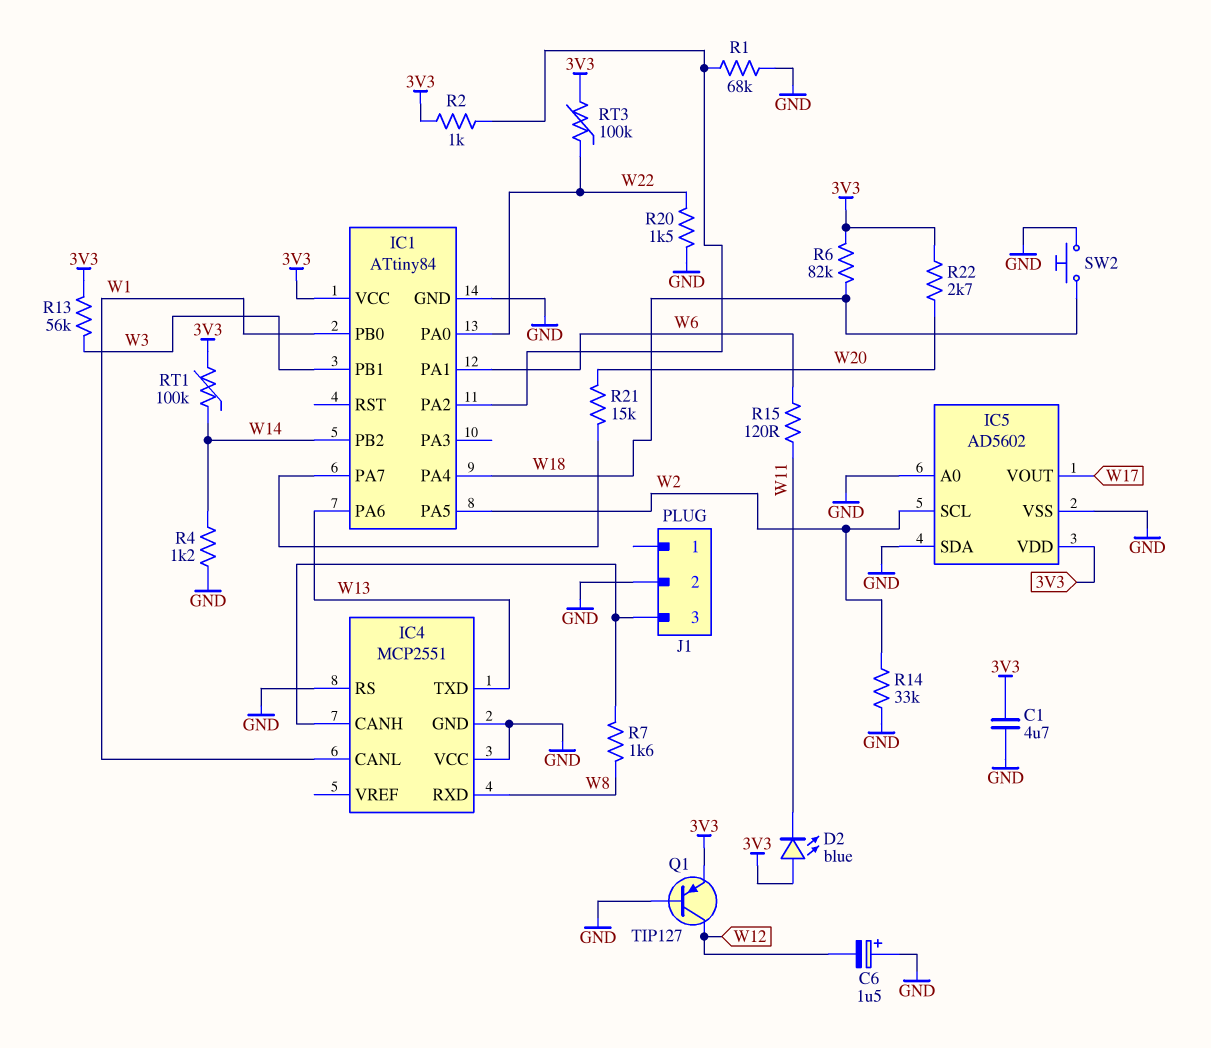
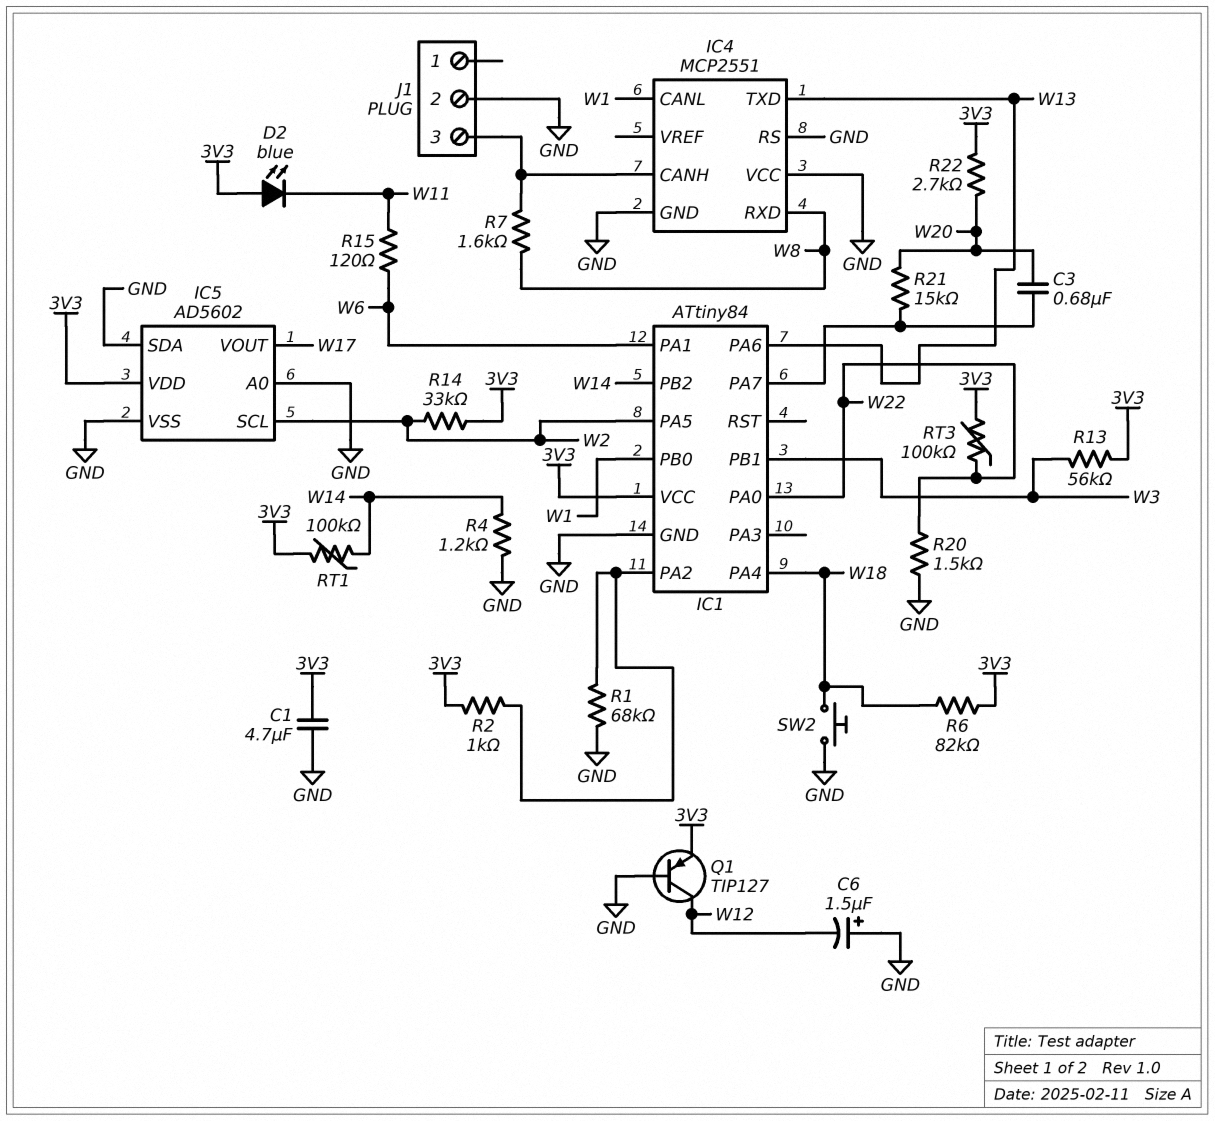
C3: none -> 680nF (IC1/PA7, W20)
R14: 33k (GND, W2) -> 33k (3V3, W2)

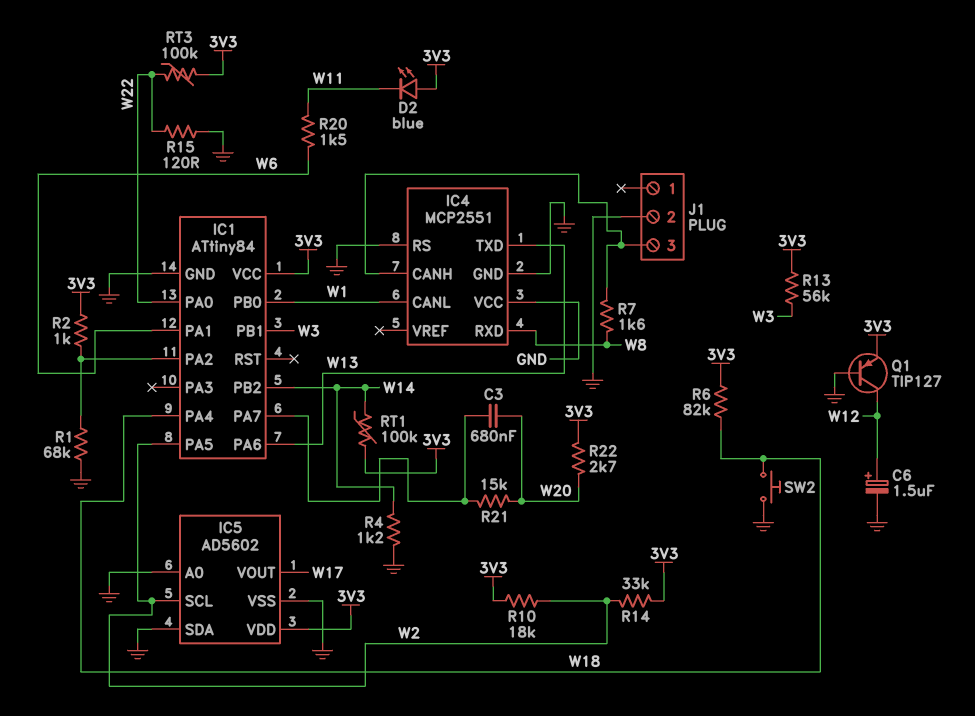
C1: 4.7uF (3V3, GND) -> none
C6: 1.5uF (plus GND, minus W12) -> 1.5uF (plus W12, minus GND)
R10: none -> 18k (3V3, W2)
R15: 120 (W6, W11) -> 120 (GND, W22)
R20: 1.5k (GND, W22) -> 1.5k (W6, W11)

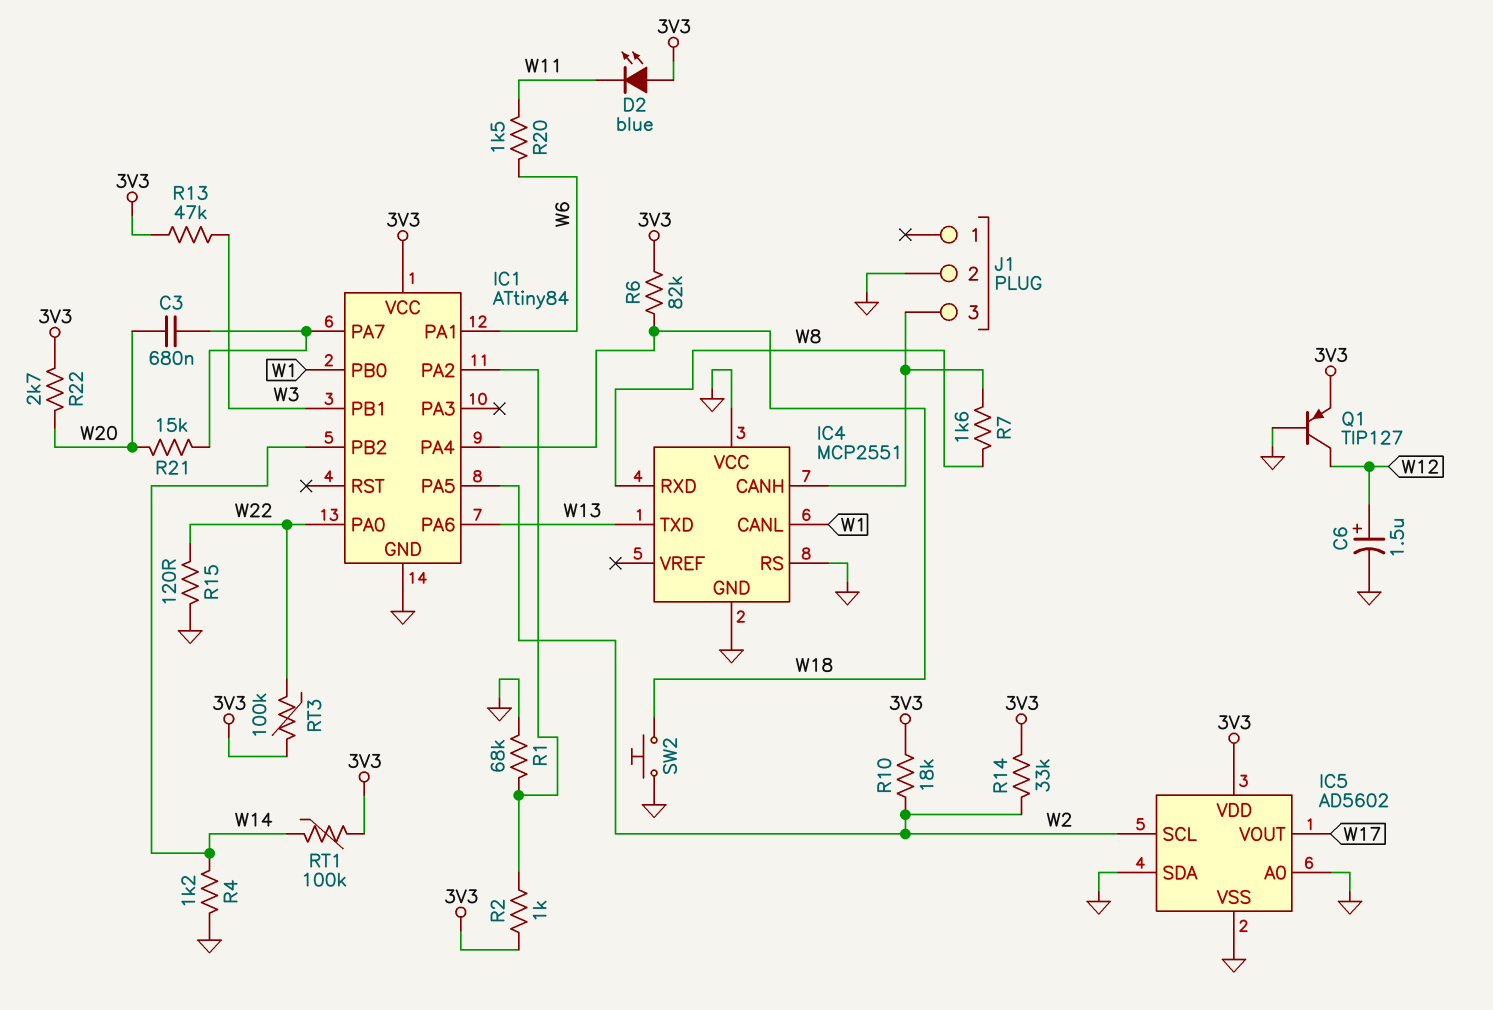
R13: 56k (3V3, W3) -> 47k (3V3, W3)

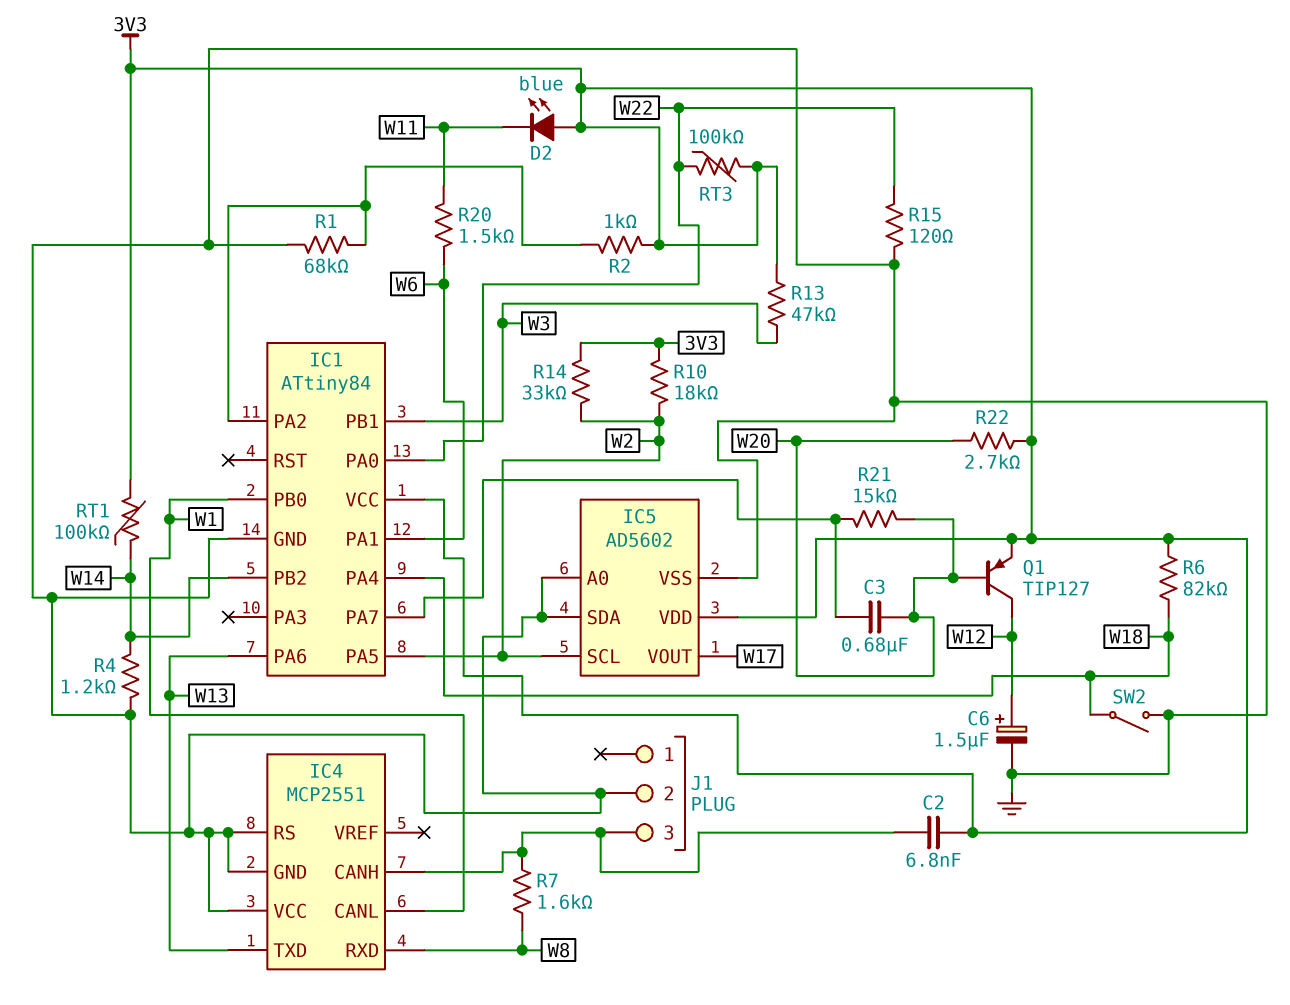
C2: none -> 6.8nF (3V3, IC4/CANH)
Q1: PNP TIP127 (B GND, C W12, E 3V3) -> PNP TIP127 (B W20, C W12, E 3V3)
SW2: button (GND, W18) -> switch (GND, W18)

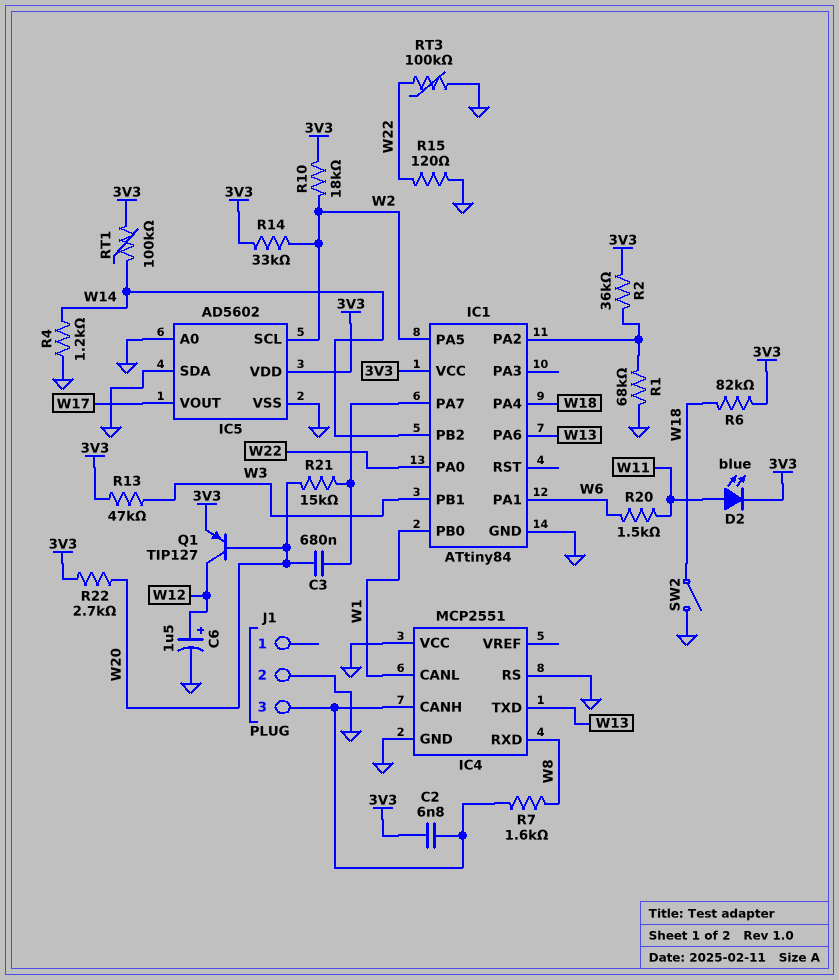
D2: LED blue (A 3V3, K W11) -> LED blue (A W11, K 3V3)
R2: 1k (3V3, IC1/PA2) -> 36k (3V3, IC1/PA2)
RT3: 100k (3V3, W22) -> 100k (GND, W22)

